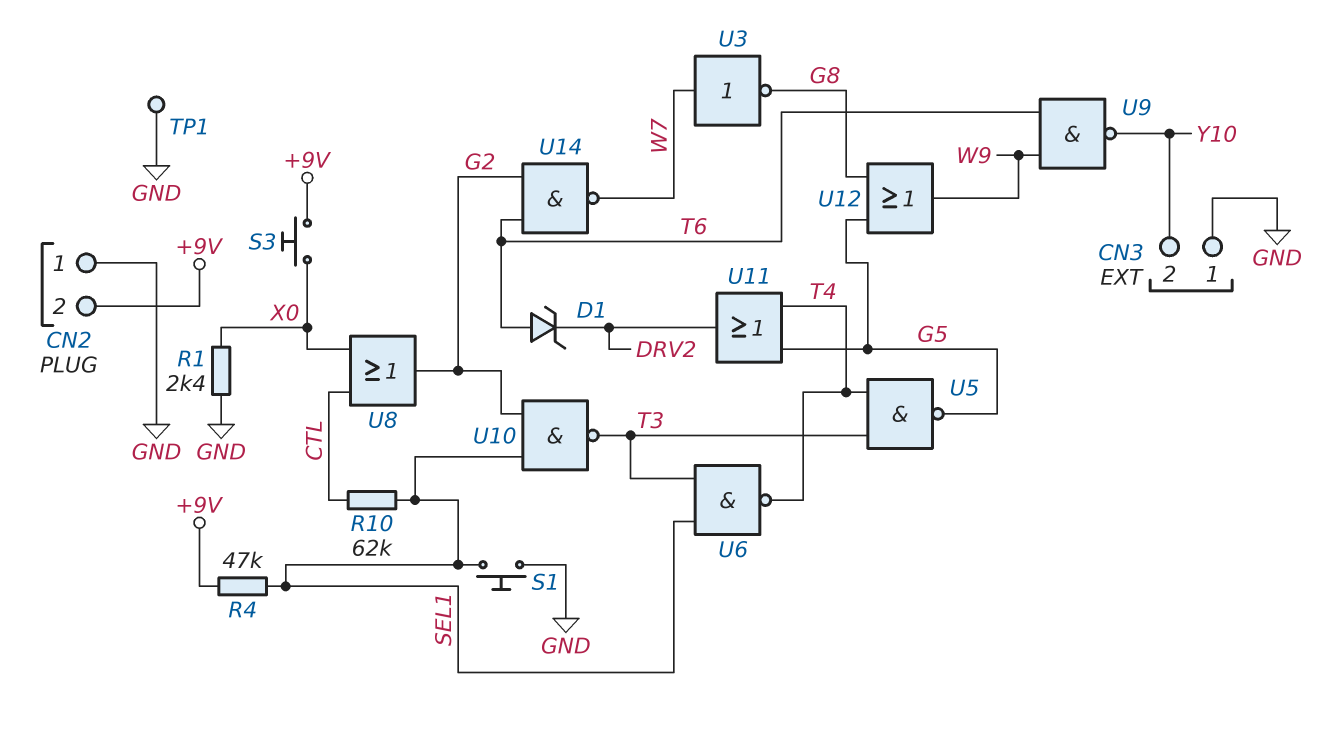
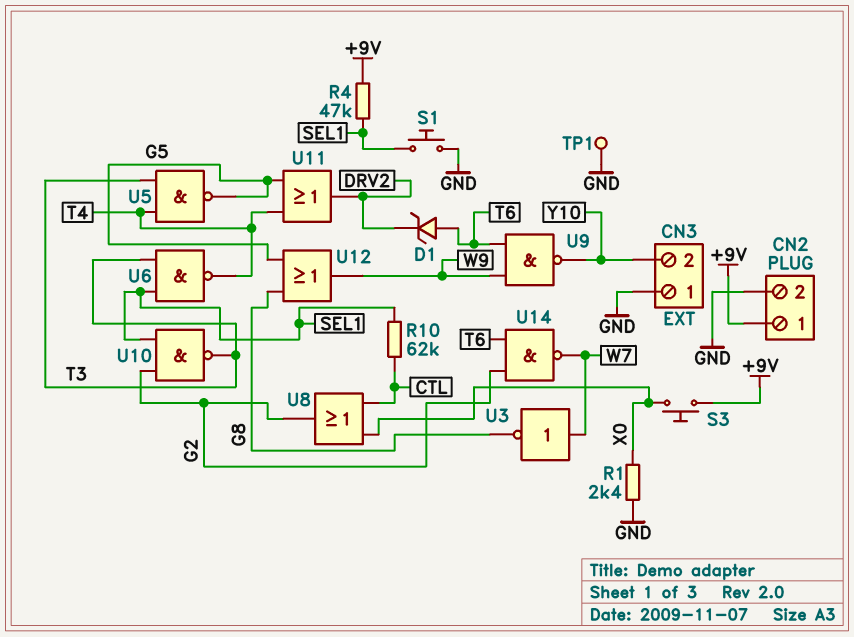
CN2 pin 1: GND -> +9V
CN2 pin 2: +9V -> GND

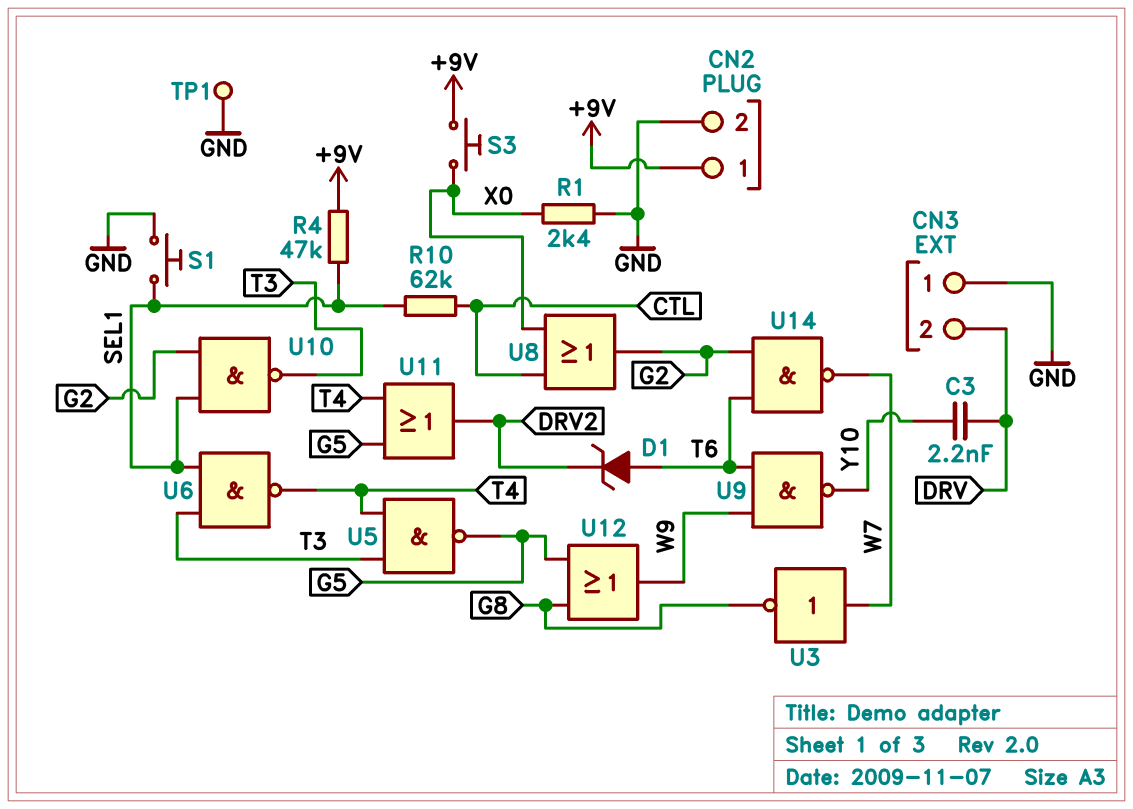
C3: none -> 2.2nF (DRV, Y10)
CN3 pin 2: Y10 -> DRV

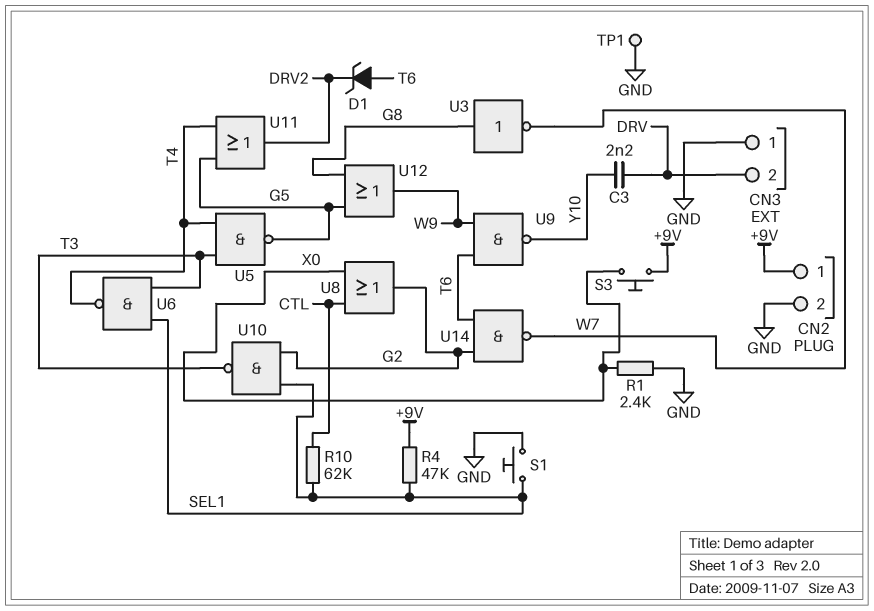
U3: NOT (in W7, out G8) -> NOT (in G8, out W7)

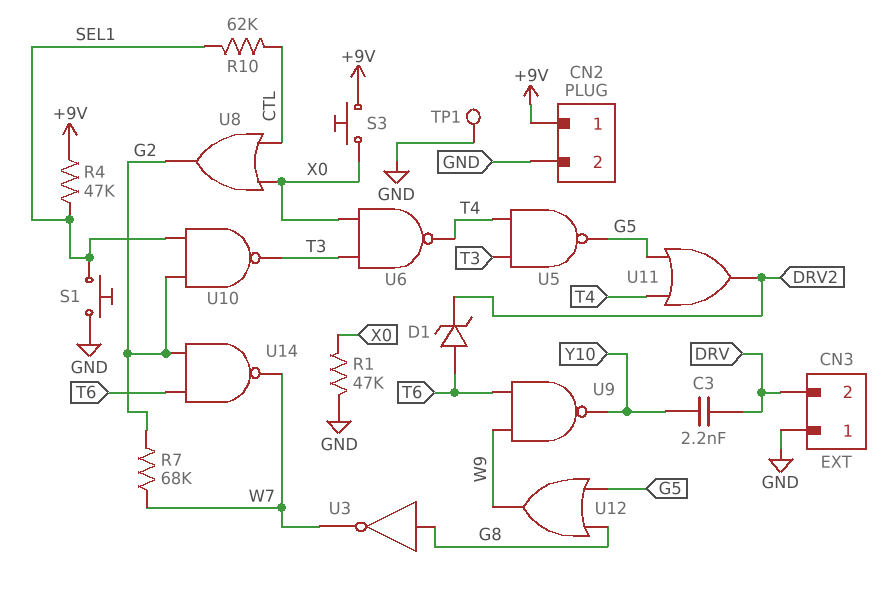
R1: 2.4k (GND, X0) -> 47k (GND, X0)
R7: none -> 68k (G2, W7)
U6: NAND (in SEL1, in T3, out T4) -> NAND (in T3, in X0, out T4)

